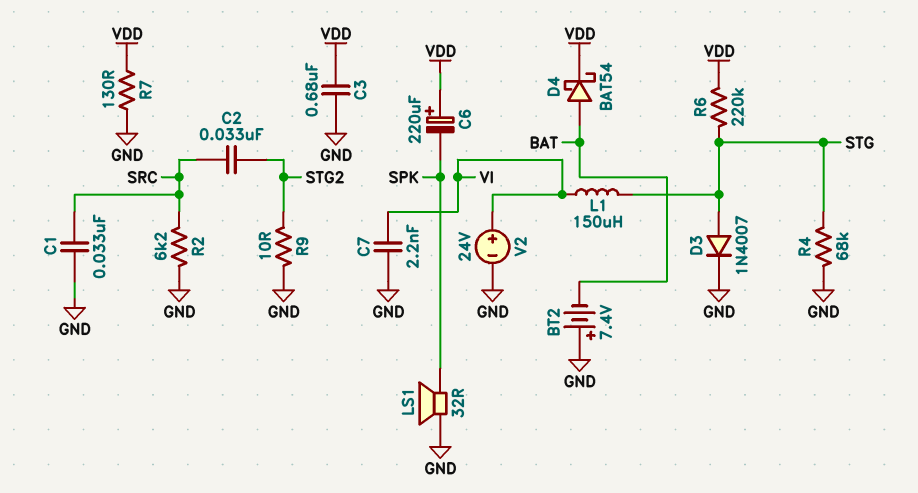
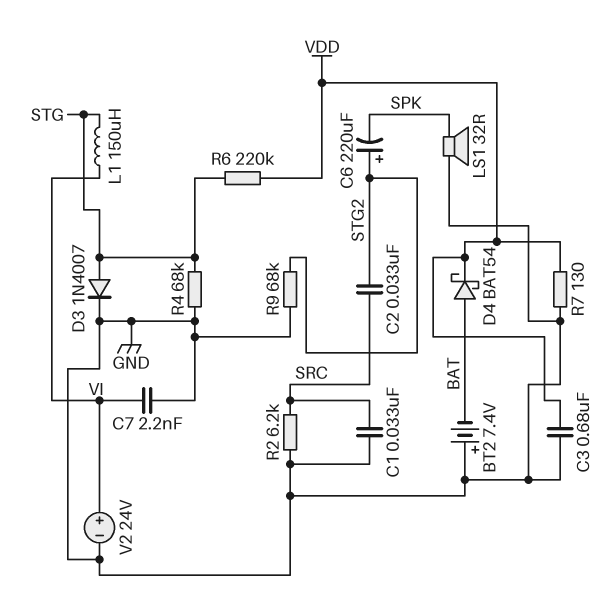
C6: 220uF (plus VDD, minus SPK) -> 220uF (plus STG2, minus SPK)
R9: 10 (GND, STG2) -> 68k (GND, STG2)

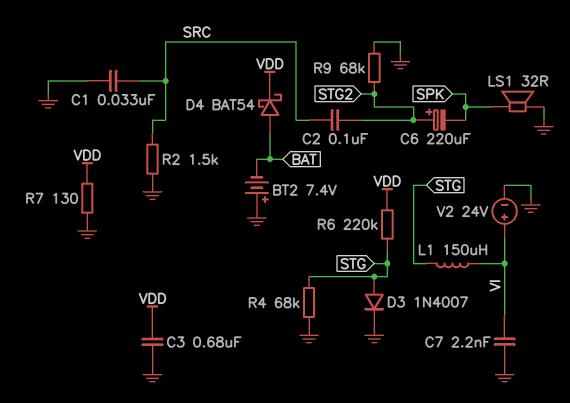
C2: 33nF (SRC, STG2) -> 100nF (SRC, STG2)
R2: 6.2k (GND, SRC) -> 1.5k (GND, SRC)

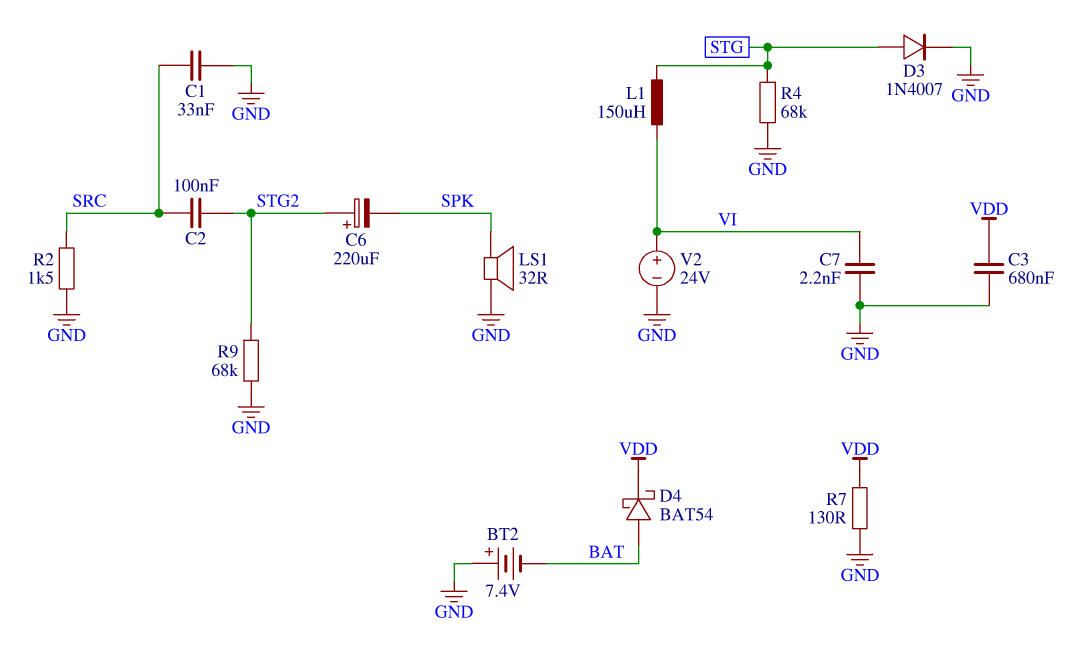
R6: 220k (STG, VDD) -> none

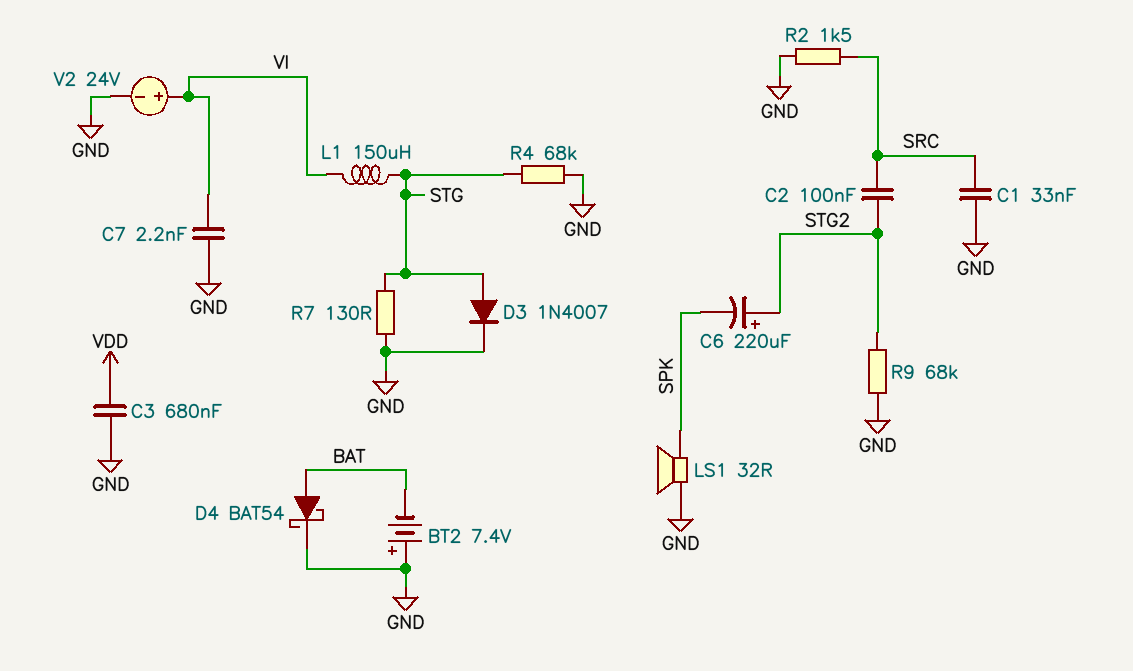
D4: schottky BAT54 (A BAT, K VDD) -> schottky BAT54 (A BAT, K GND)
R7: 130 (GND, VDD) -> 130 (GND, STG)

